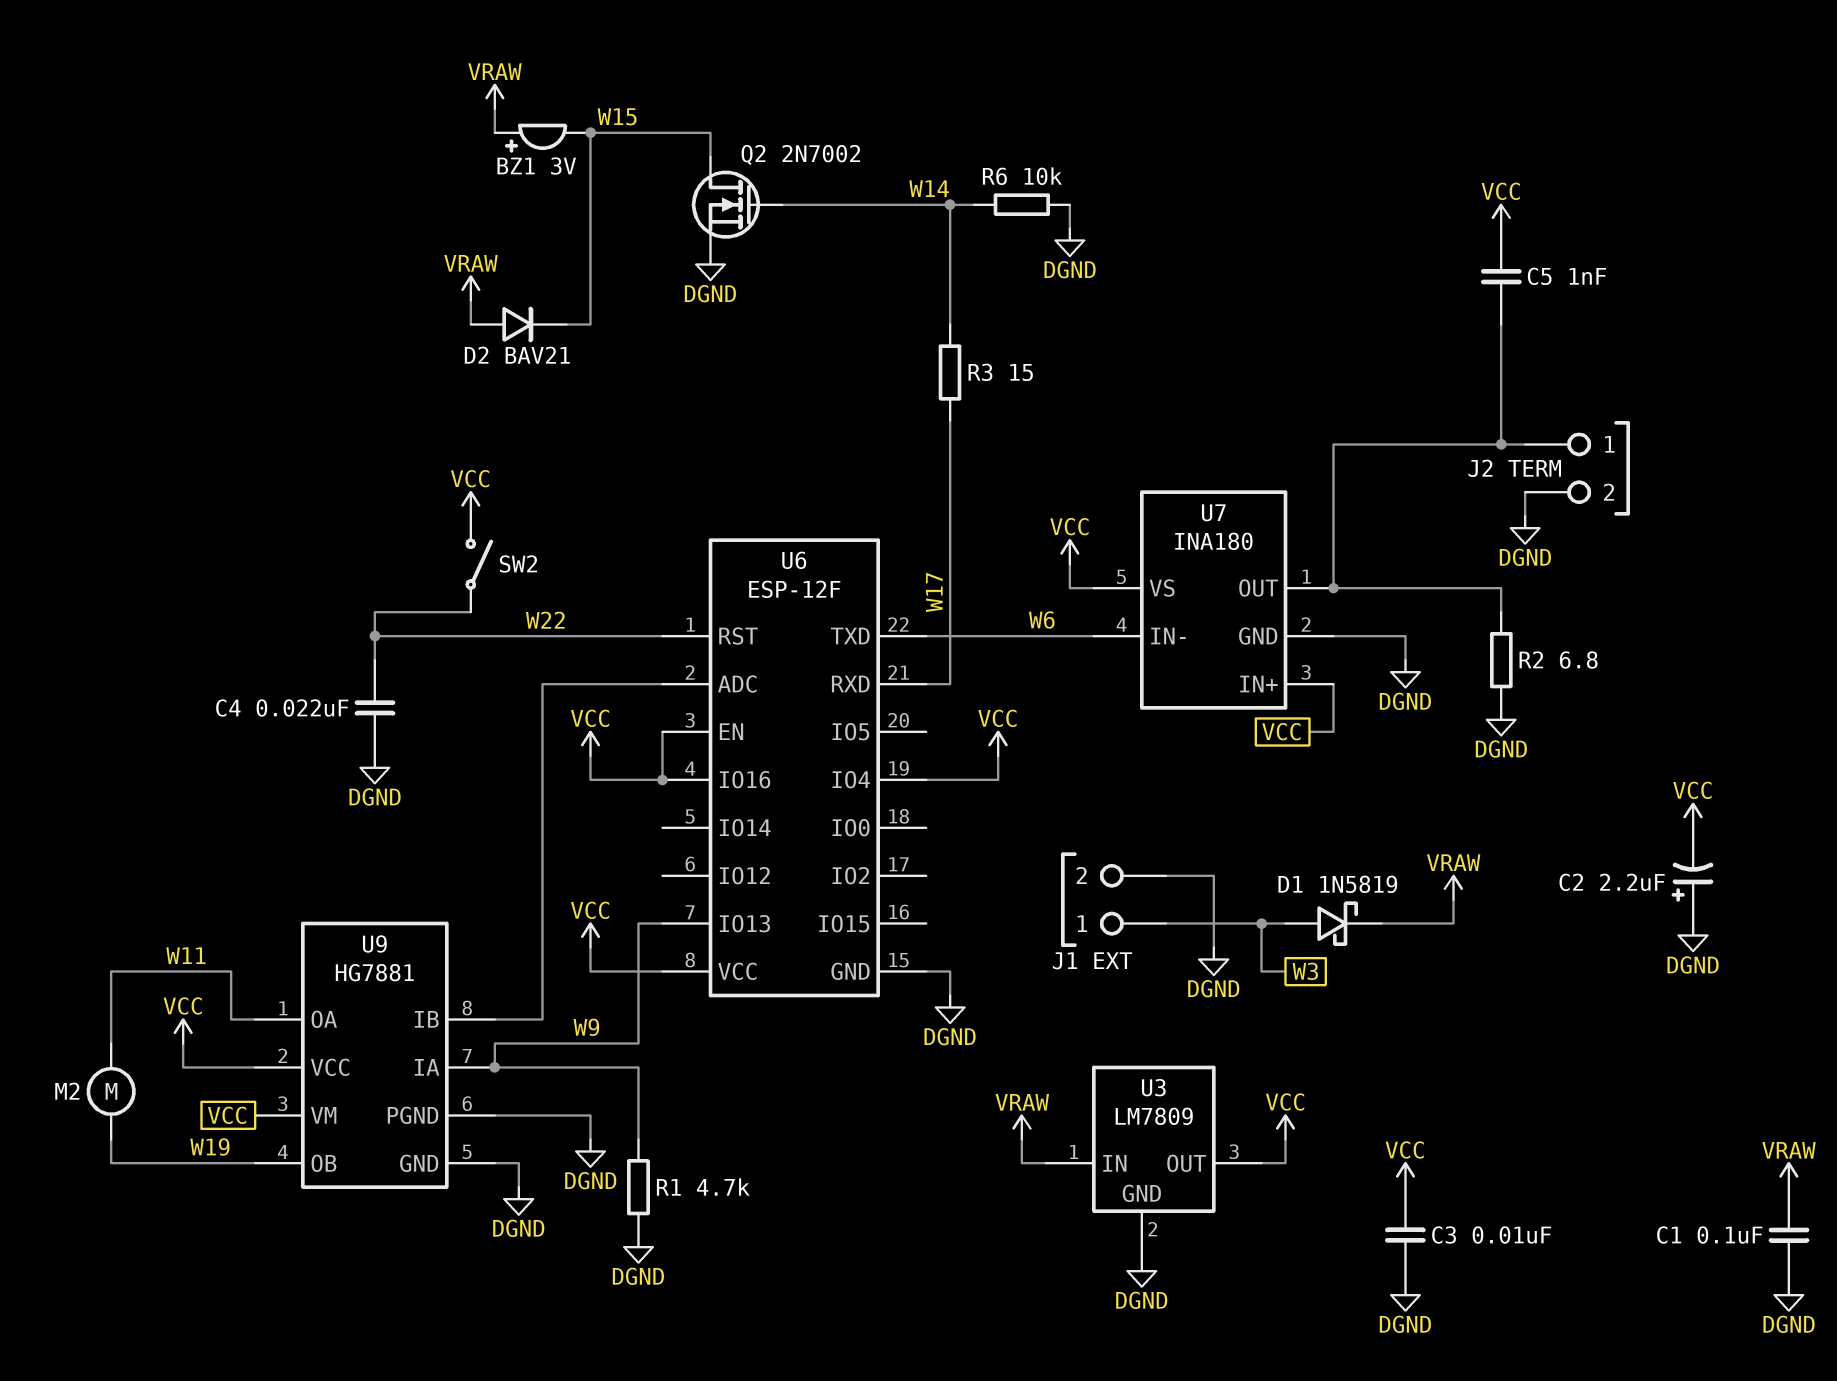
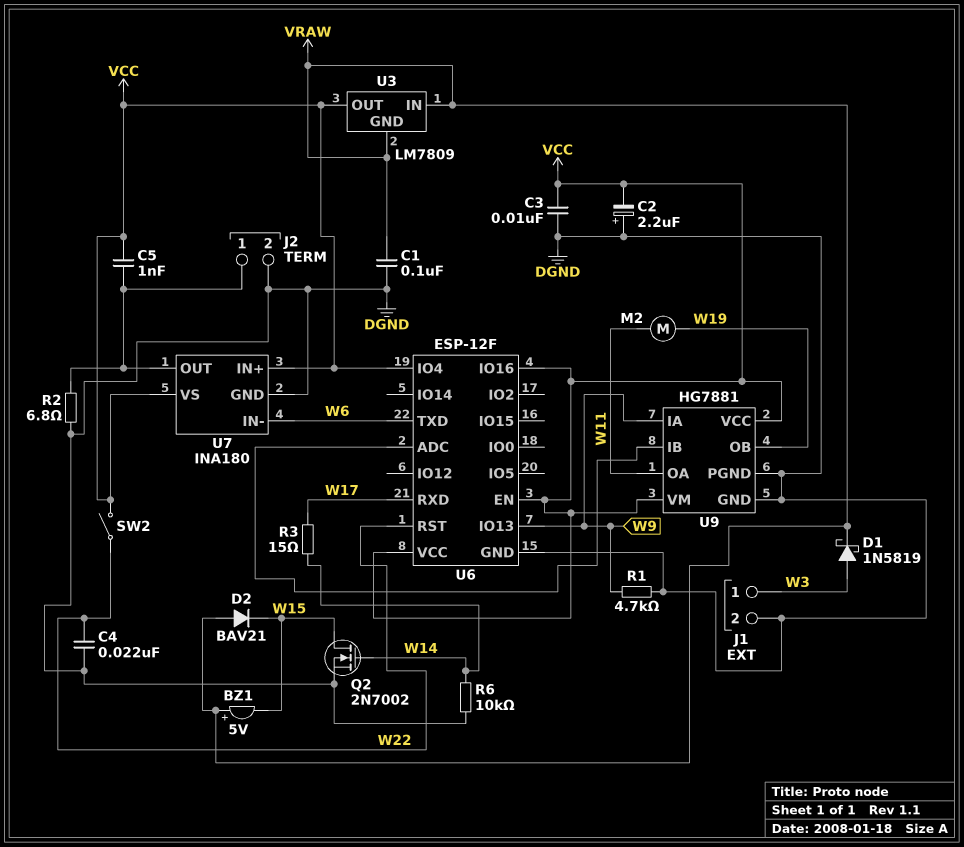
BZ1: buzzer 3V (plus VRAW, minus W15) -> buzzer 5V (plus VRAW, minus W15)
U3 pin GND: DGND -> VRAW

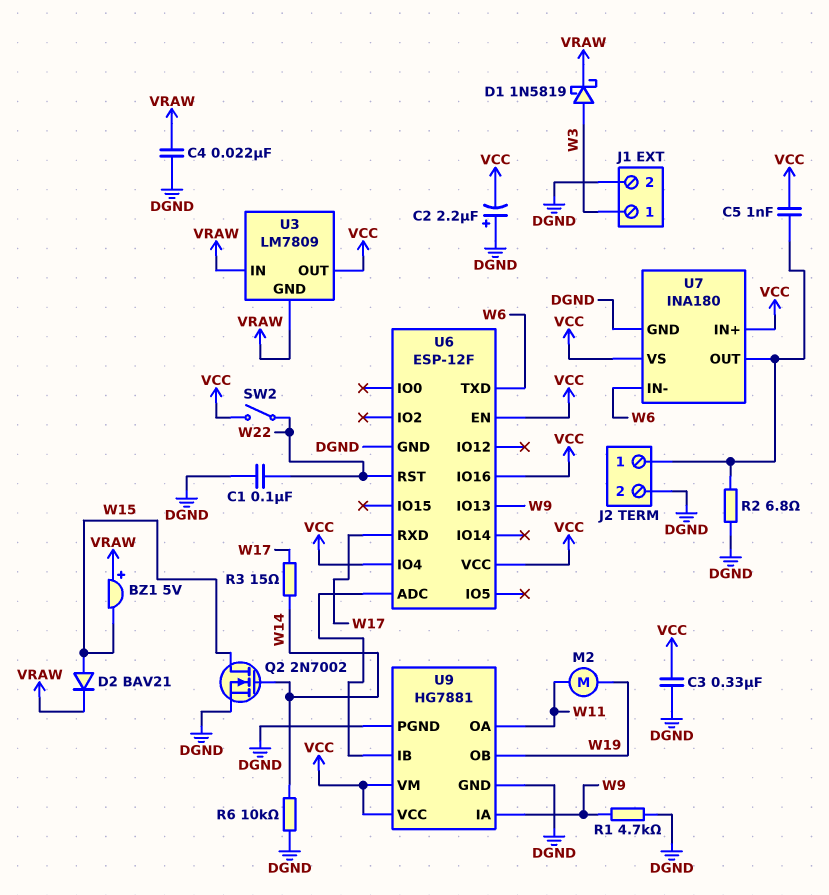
C1: 100nF (DGND, VRAW) -> 100nF (DGND, W22)
C3: 10nF (DGND, VCC) -> 330nF (DGND, VCC)
C4: 22nF (DGND, W22) -> 22nF (DGND, VRAW)
D2: diode BAV21 (A VRAW, K W15) -> diode BAV21 (A W15, K VRAW)

